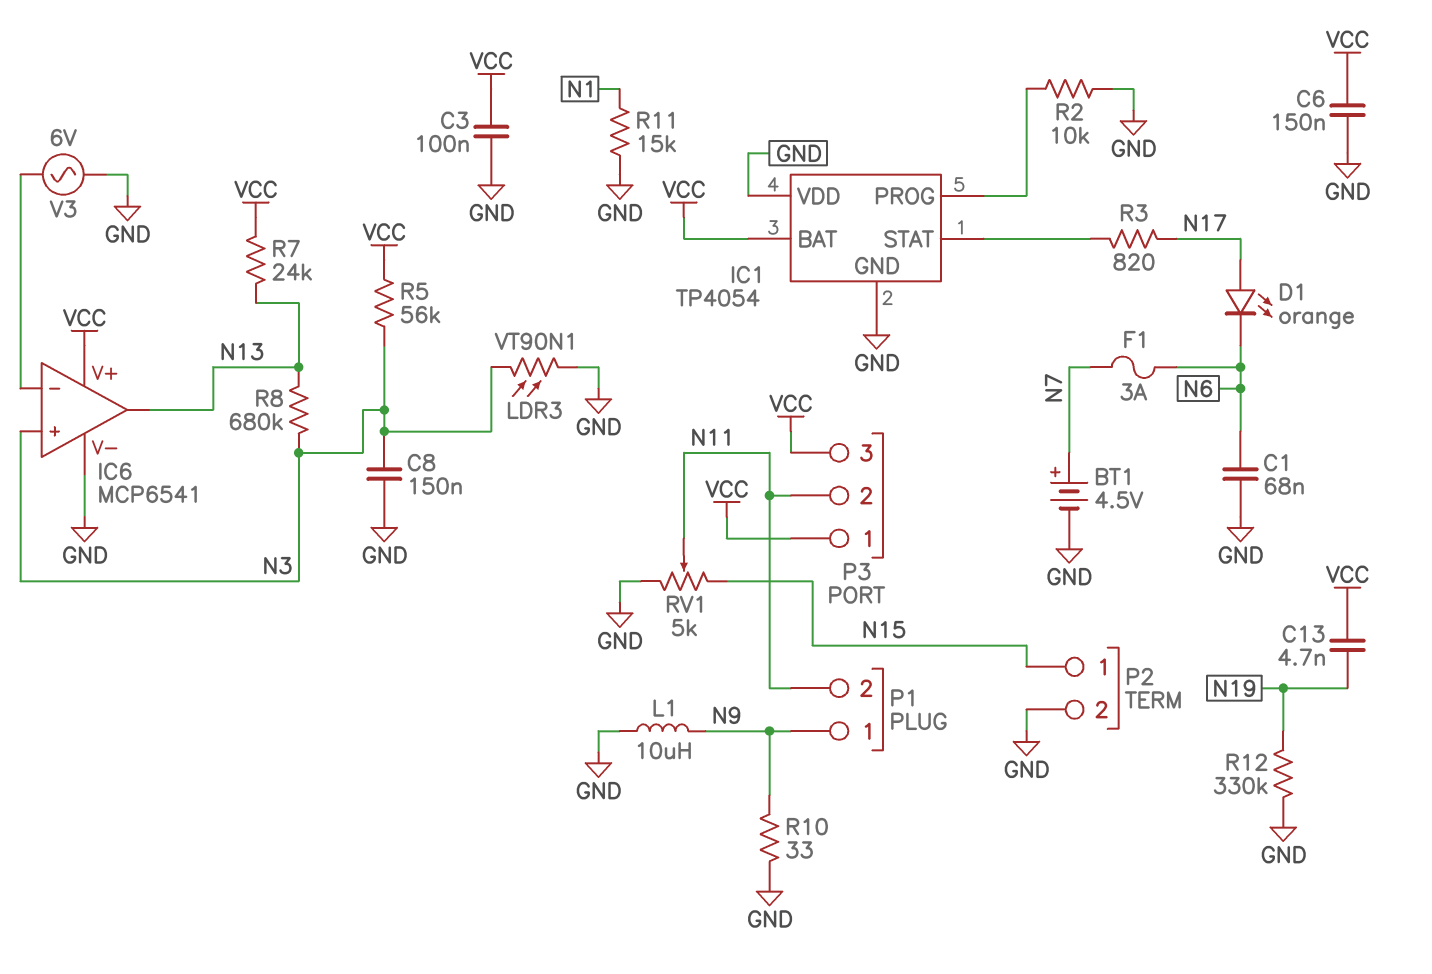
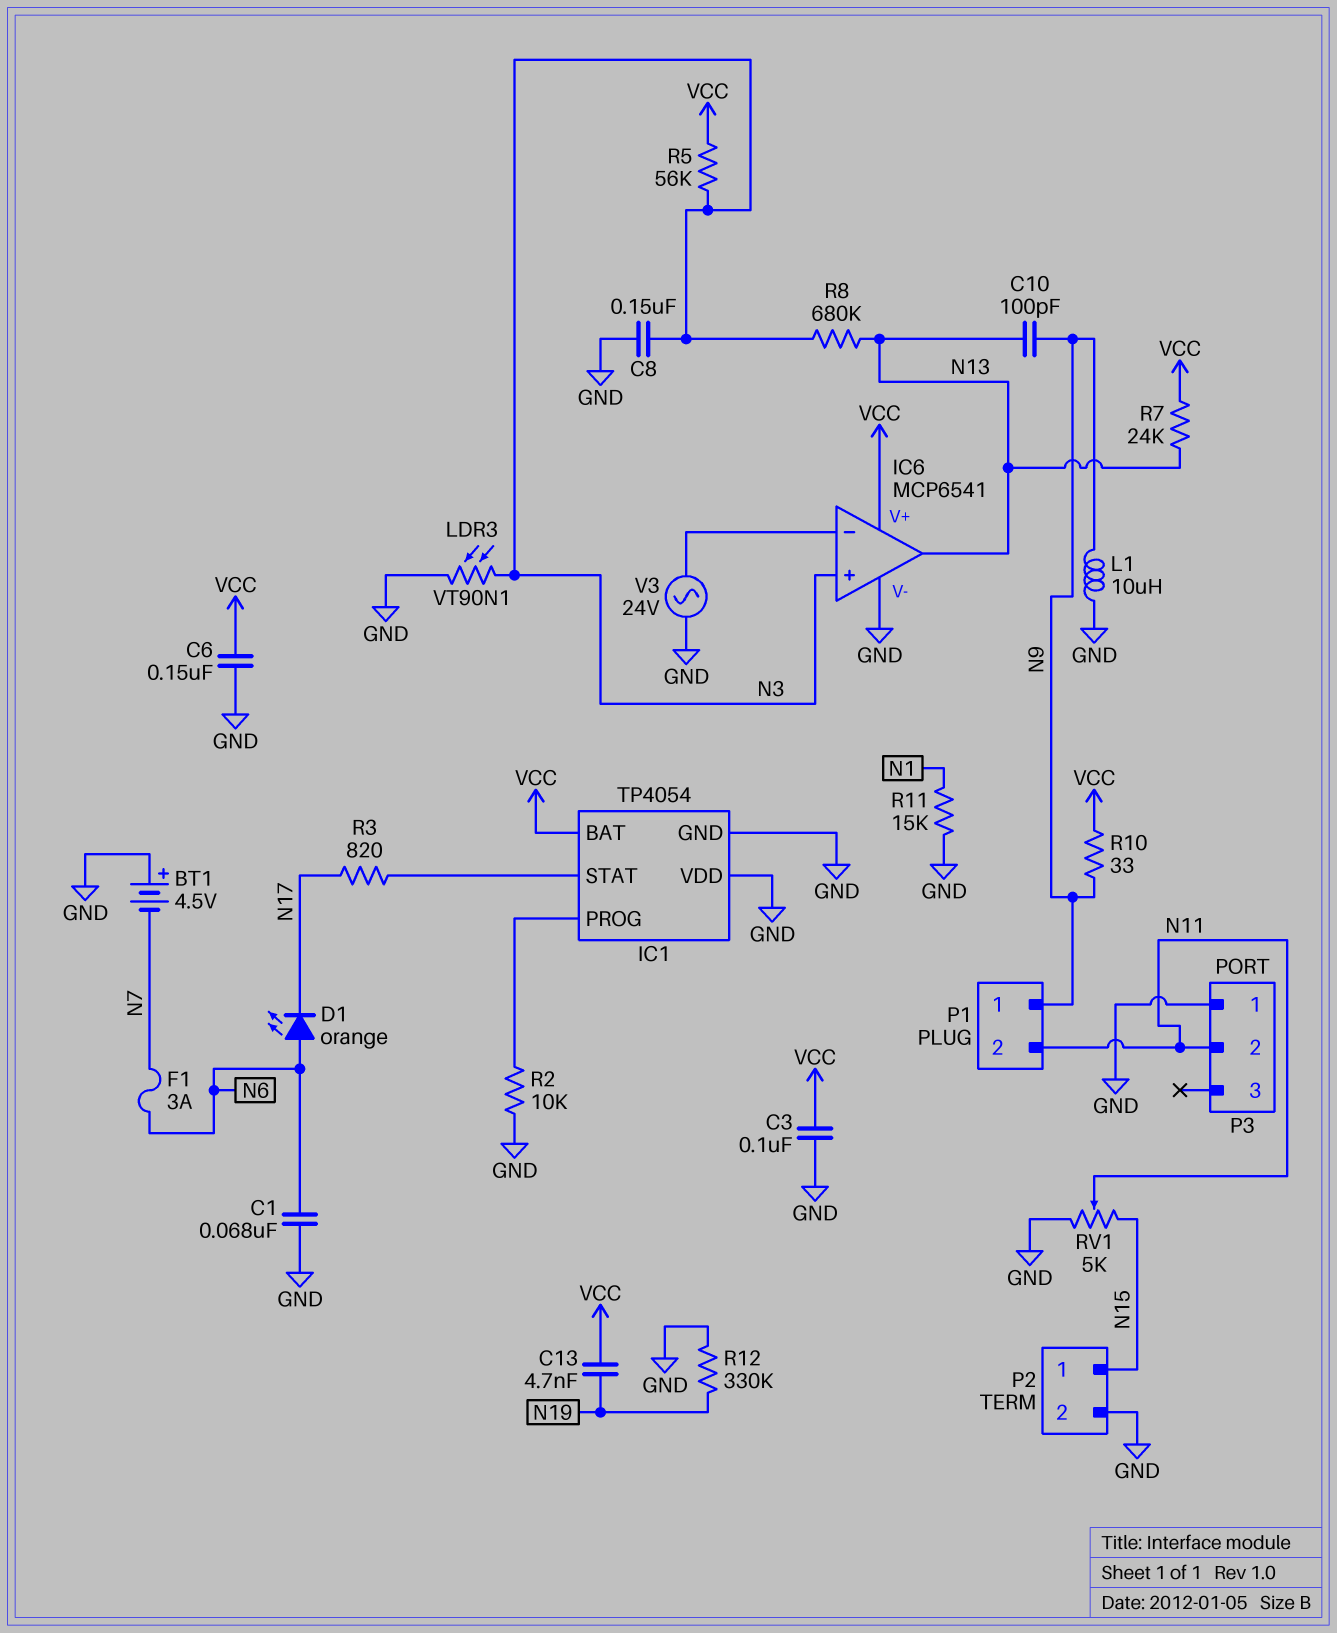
BT1: 4.5V (plus N7, minus GND) -> 4.5V (plus GND, minus N7)
C10: none -> 100pF (N9, N13)
D1: LED orange (A N17, K N6) -> LED orange (A N6, K N17)
P3 pin 1: VCC -> GND
P3 pin 3: VCC -> none
R10: 33 (GND, N9) -> 33 (N9, VCC)
V3: AC 6V (GND, IC6/in-) -> AC 24V (GND, IC6/in-)

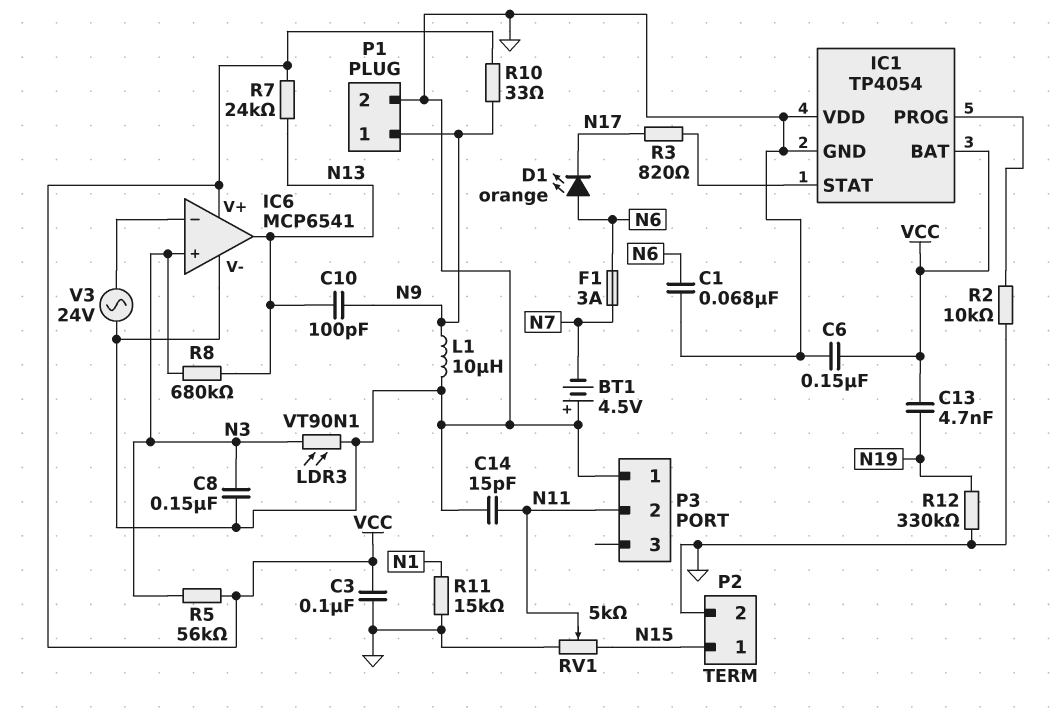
C14: none -> 15pF (GND, N11)
P1 pin 2: N11 -> GND

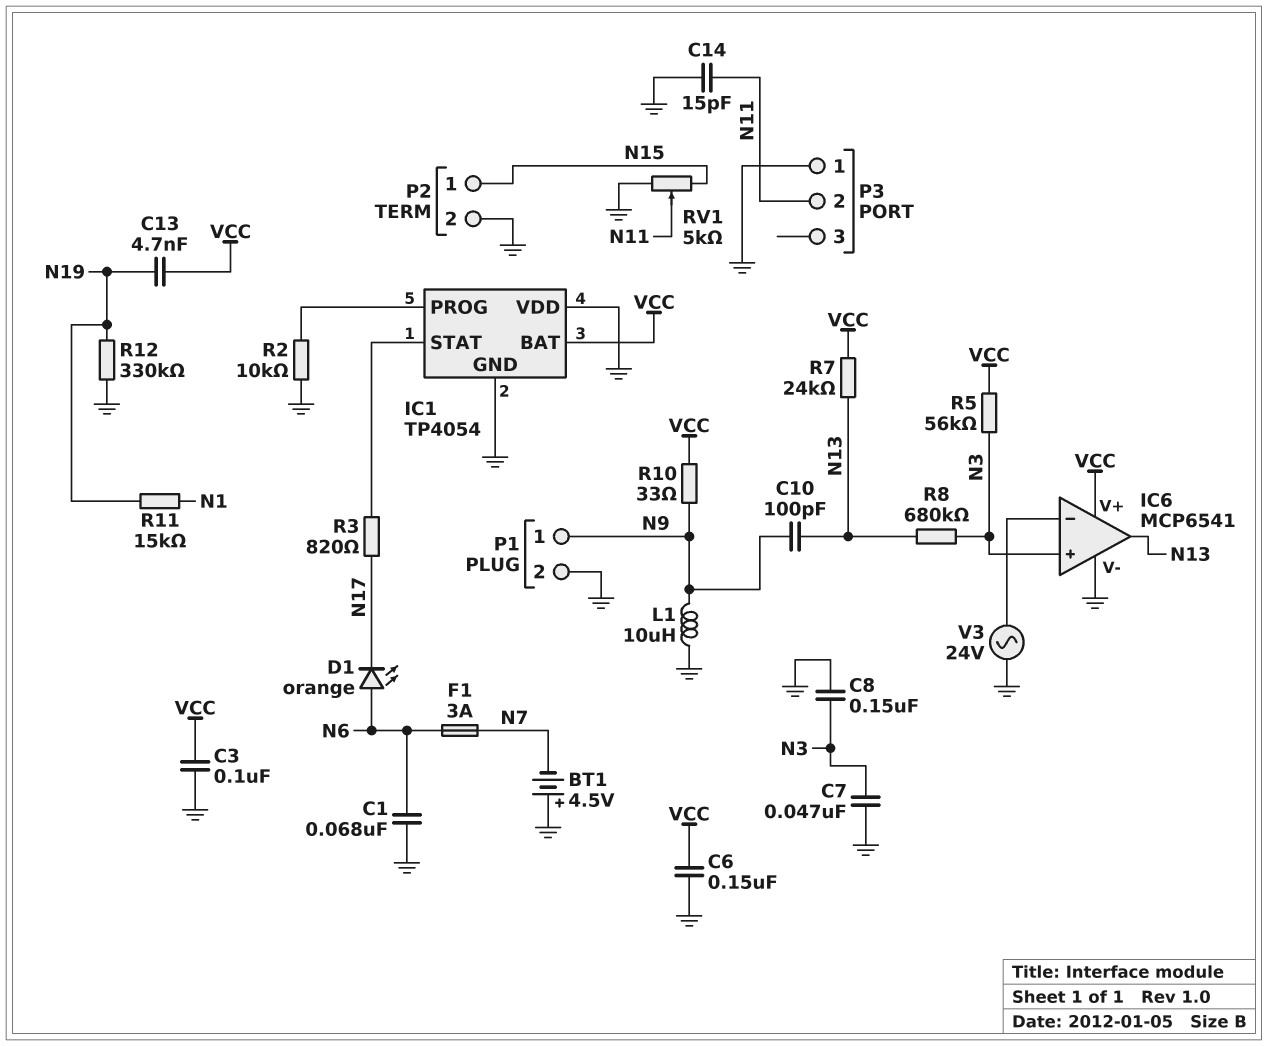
C7: none -> 47nF (GND, N3)
LDR3: VT90N1 (GND, N3) -> none
R11: 15k (GND, N1) -> 15k (N1, N19)

